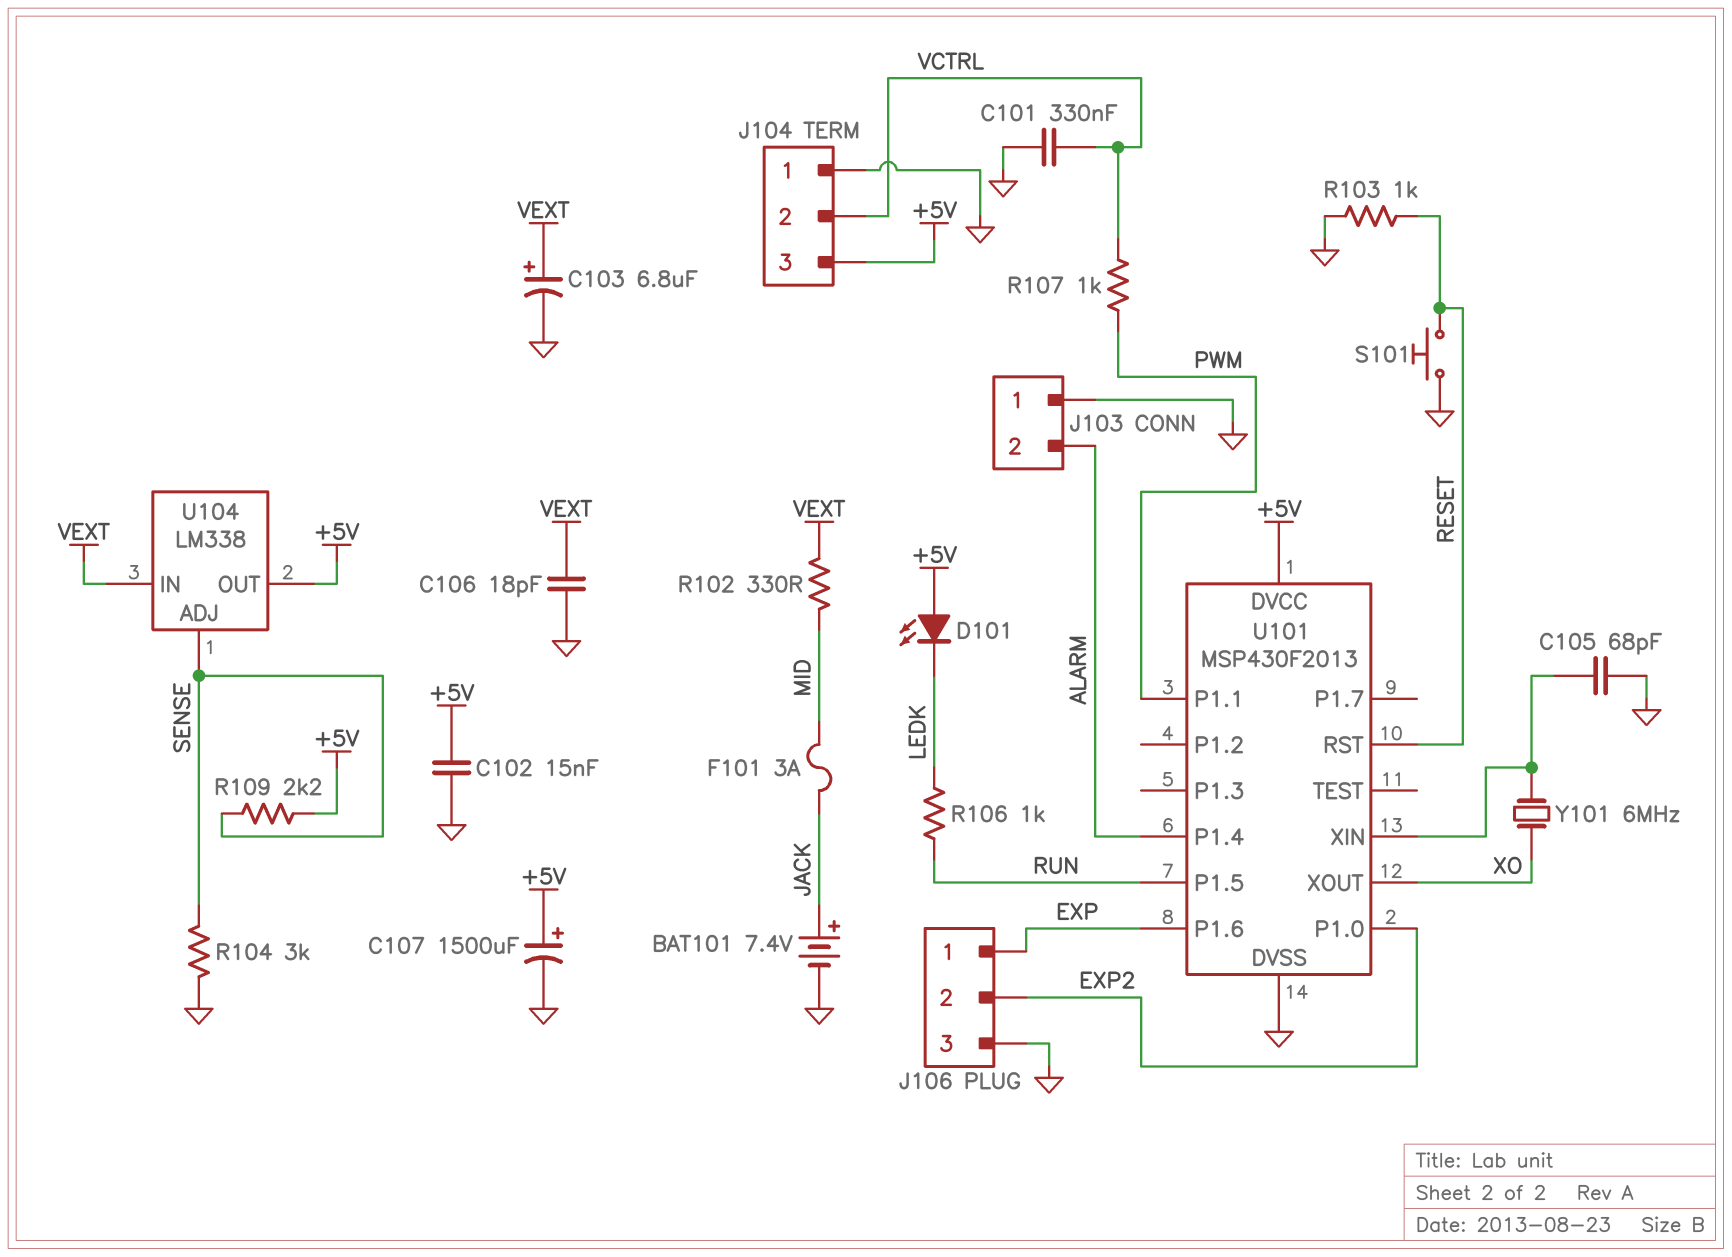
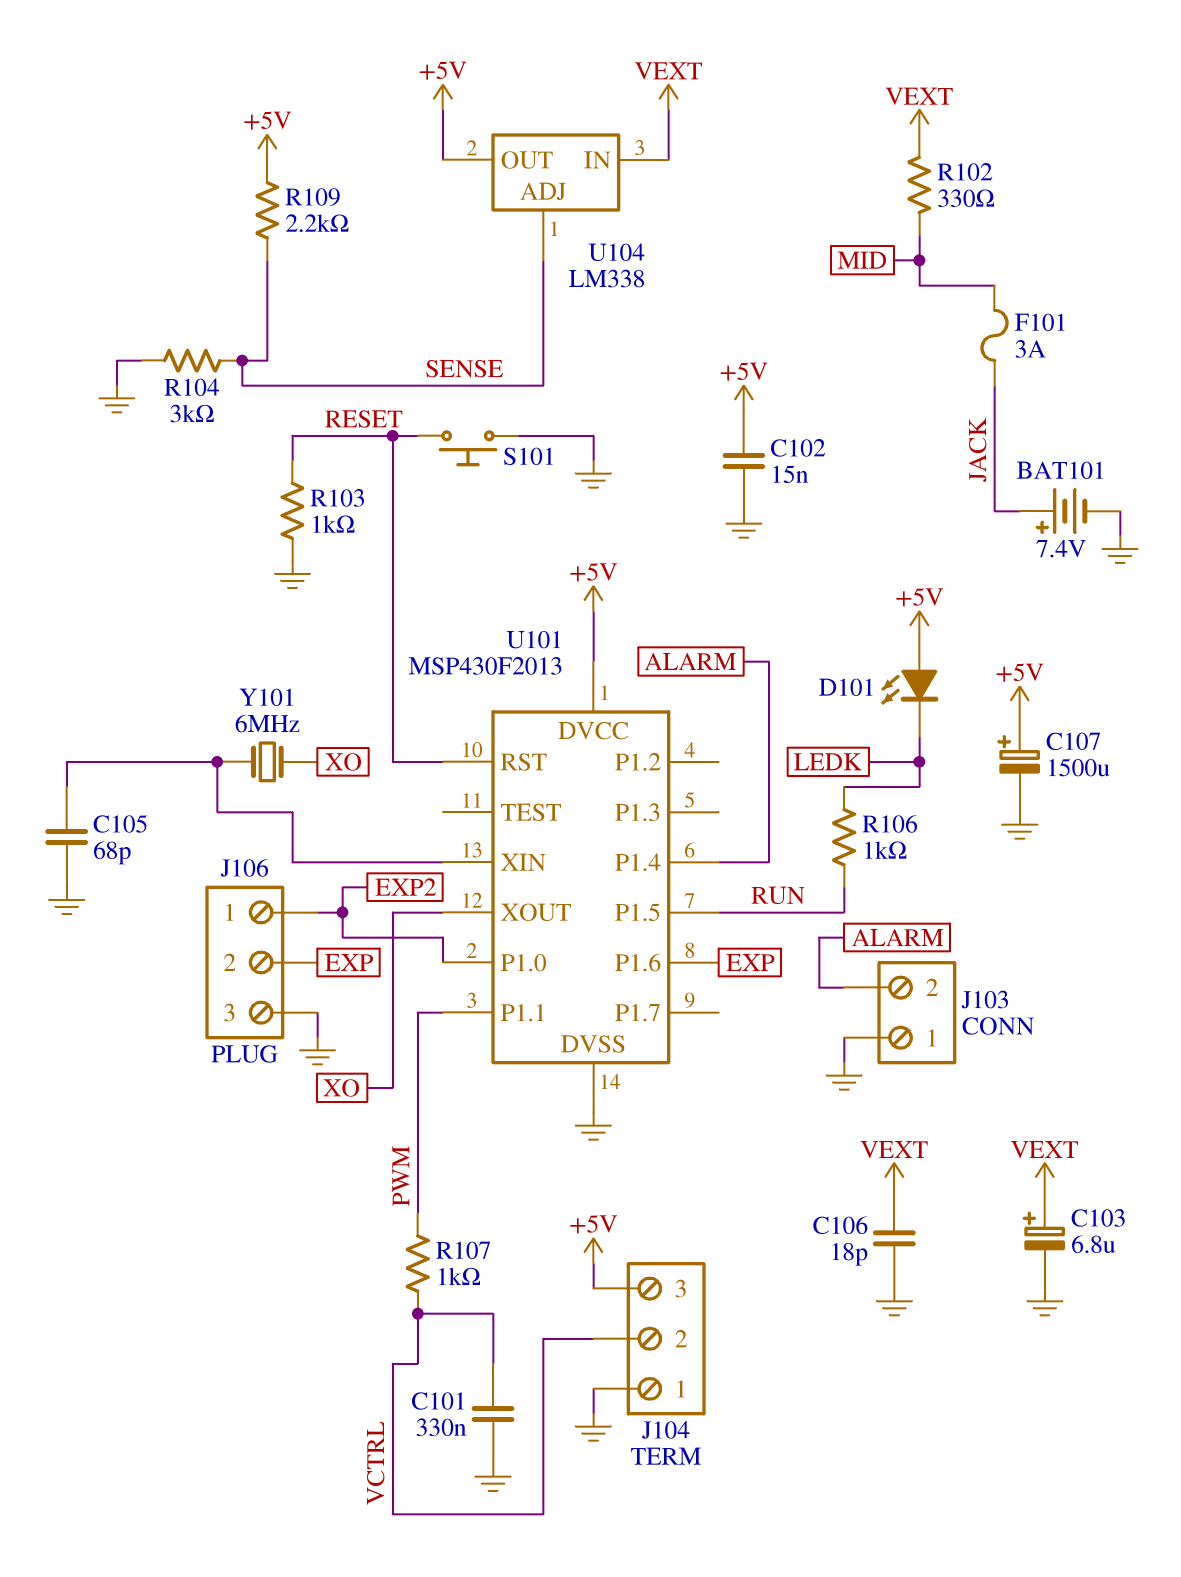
J106 pin 1: EXP -> EXP2
J106 pin 2: EXP2 -> EXP

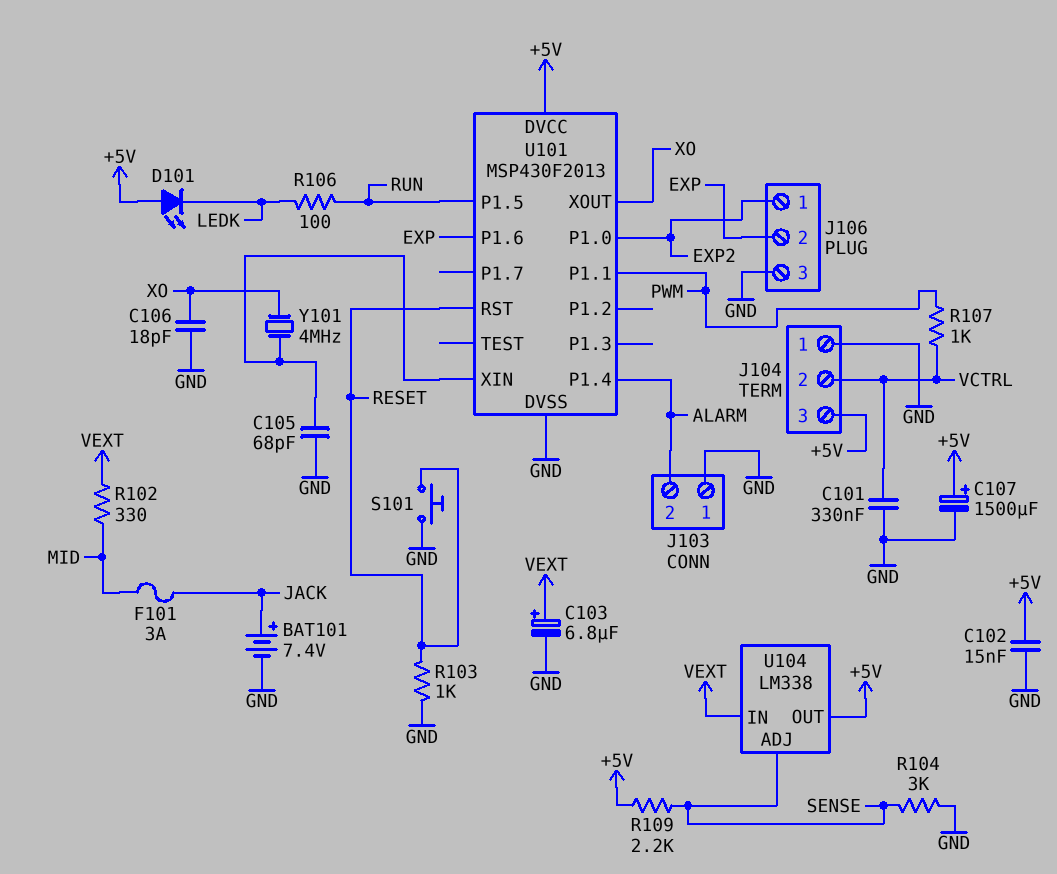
C106: 18pF (GND, VEXT) -> 18pF (GND, XO)
R106: 1k (LEDK, RUN) -> 100 (LEDK, RUN)
Y101: 6MHz (U101/XIN, XO) -> 4MHz (U101/XIN, XO)

